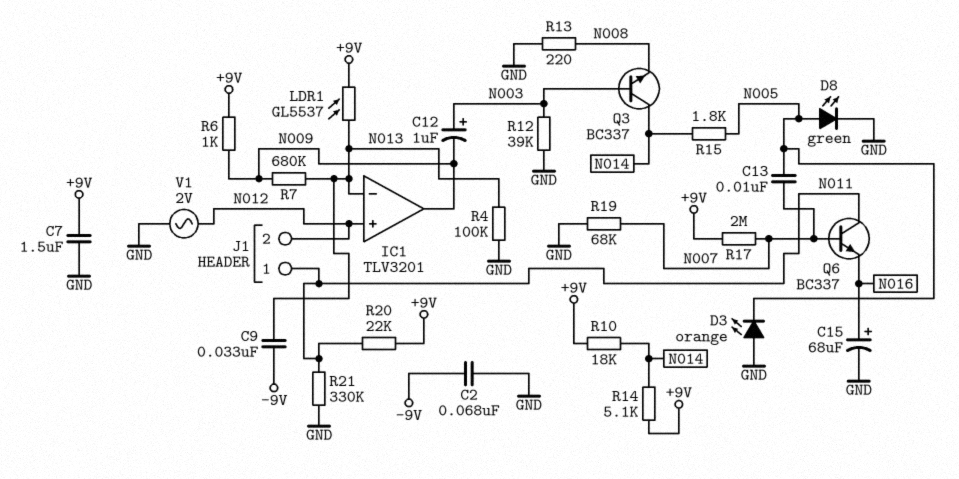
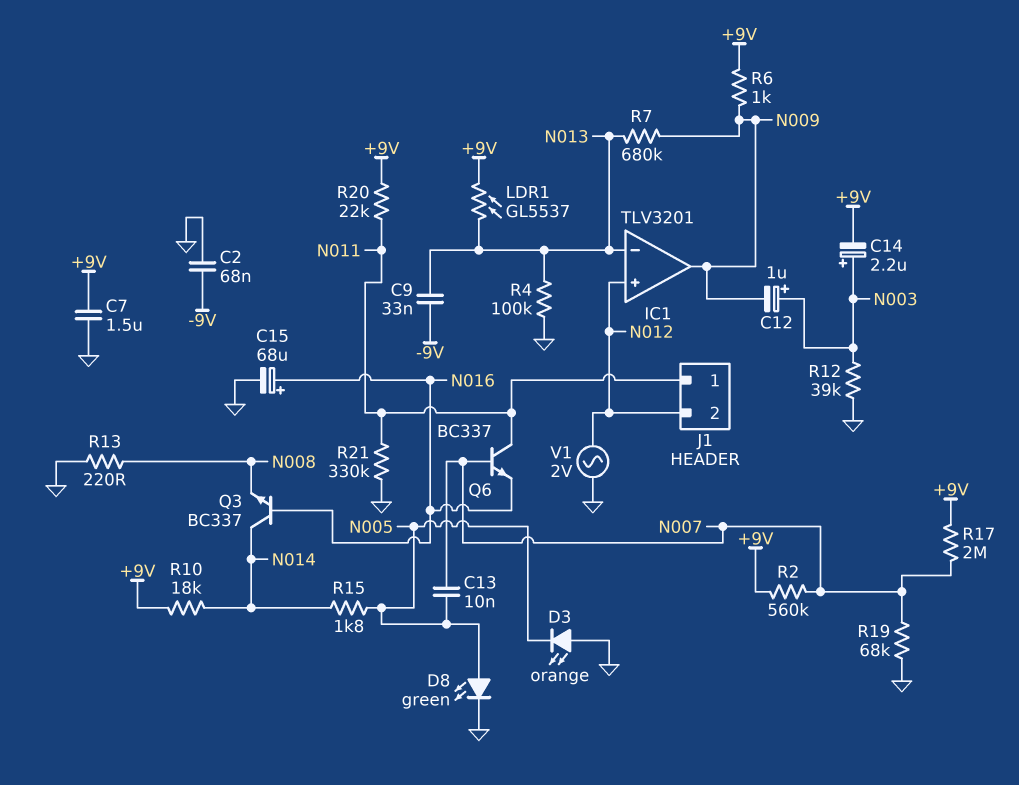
C14: none -> 2.2uF (plus N003, minus +9V)
Q3: NPN BC337 (B N003, C N014, E N008) -> NPN BC337 (B N016, C N014, E N008)
R2: none -> 560k (+9V, N007)
R14: 5.1k (+9V, N014) -> none

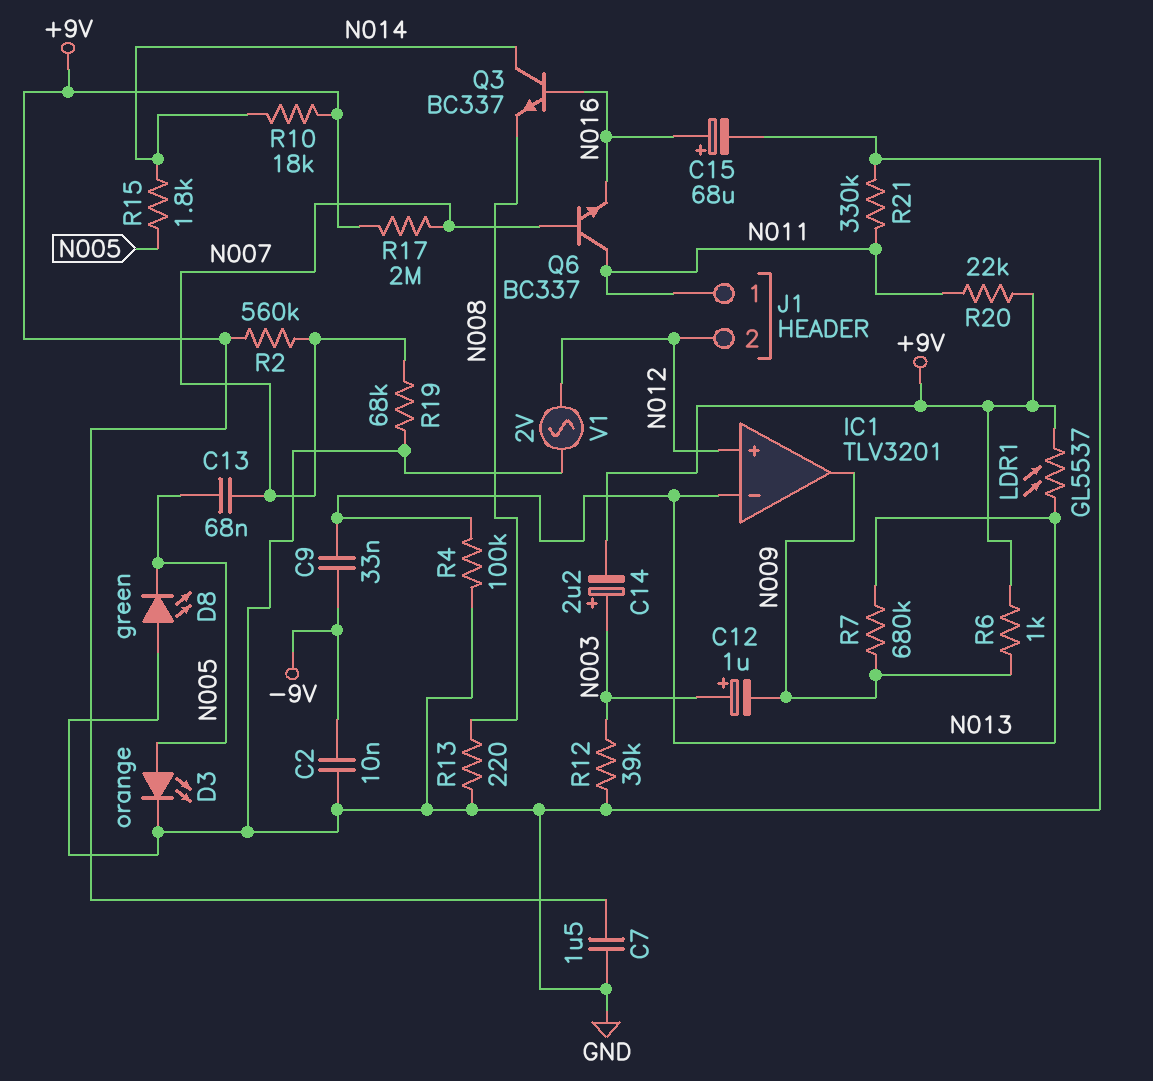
C2: 68nF (-9V, GND) -> 10nF (-9V, GND)
C13: 10nF (N005, N007) -> 68nF (N005, N007)
D3: LED orange (A GND, K N005) -> LED orange (A N005, K GND)
D8: LED green (A N005, K GND) -> LED green (A GND, K N005)

